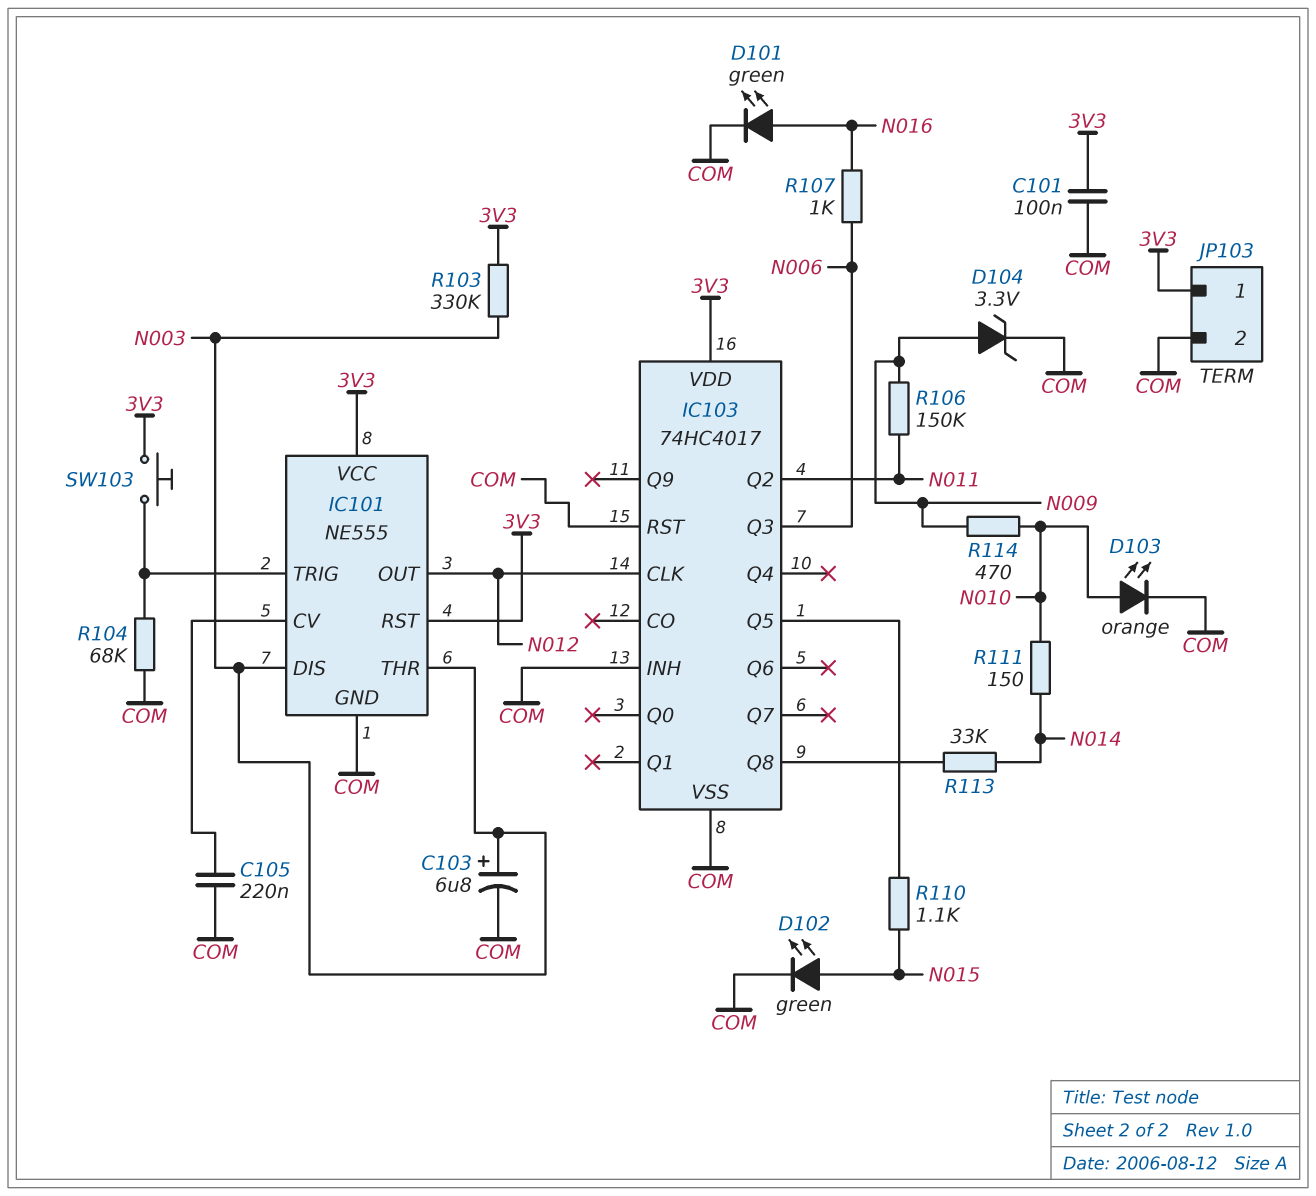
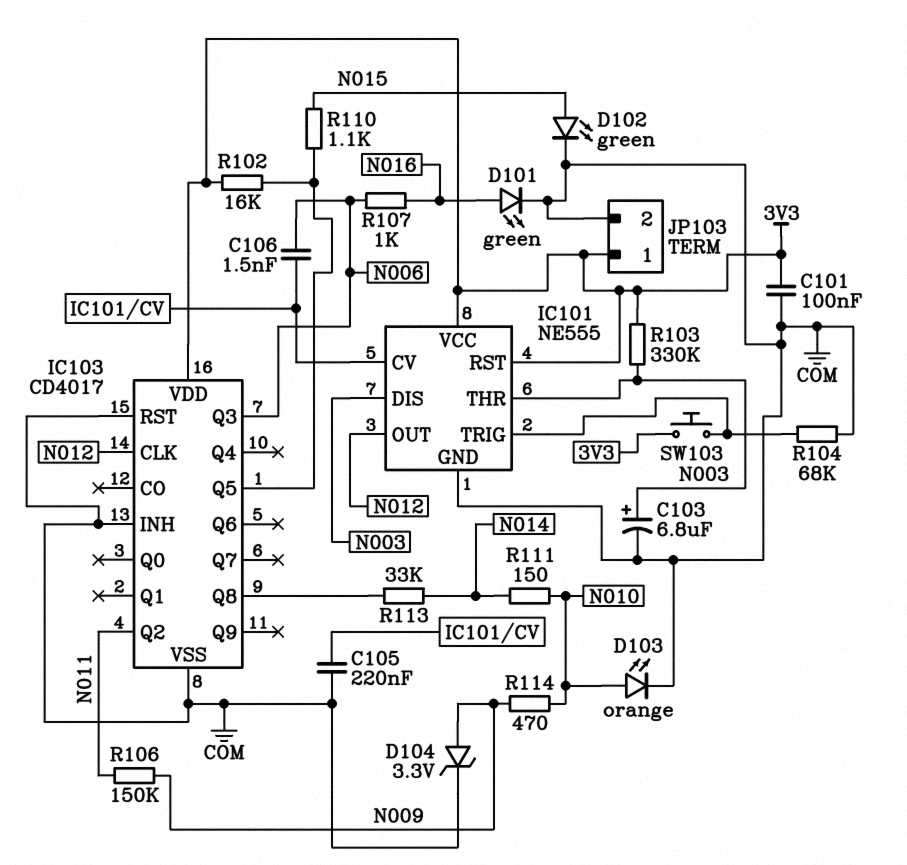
C106: none -> 1.5nF (IC101/CV, N006)
IC103: 74HC4017 -> CD4017
R102: none -> 16k (3V3, IC103/Q5)

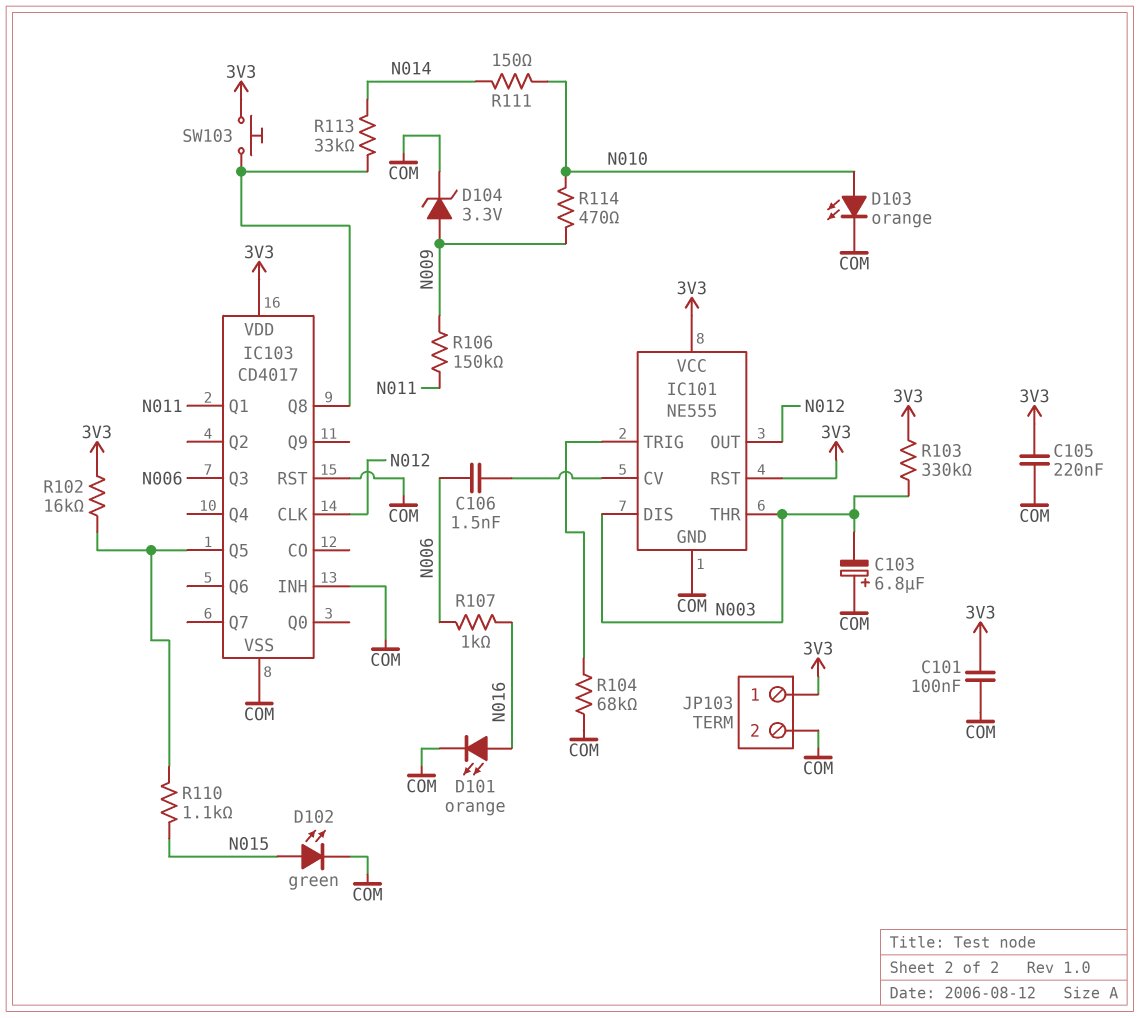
C103: 6.8uF (plus N003, minus COM) -> 6.8uF (plus COM, minus N003)
C105: 220nF (COM, IC101/CV) -> 220nF (3V3, COM)
D101: LED green (A N016, K COM) -> LED orange (A N016, K COM)
IC103 pin Q1: none -> N011
IC103 pin Q2: N011 -> none
SW103: button (3V3, IC101/TRIG) -> button (3V3, IC103/Q8)

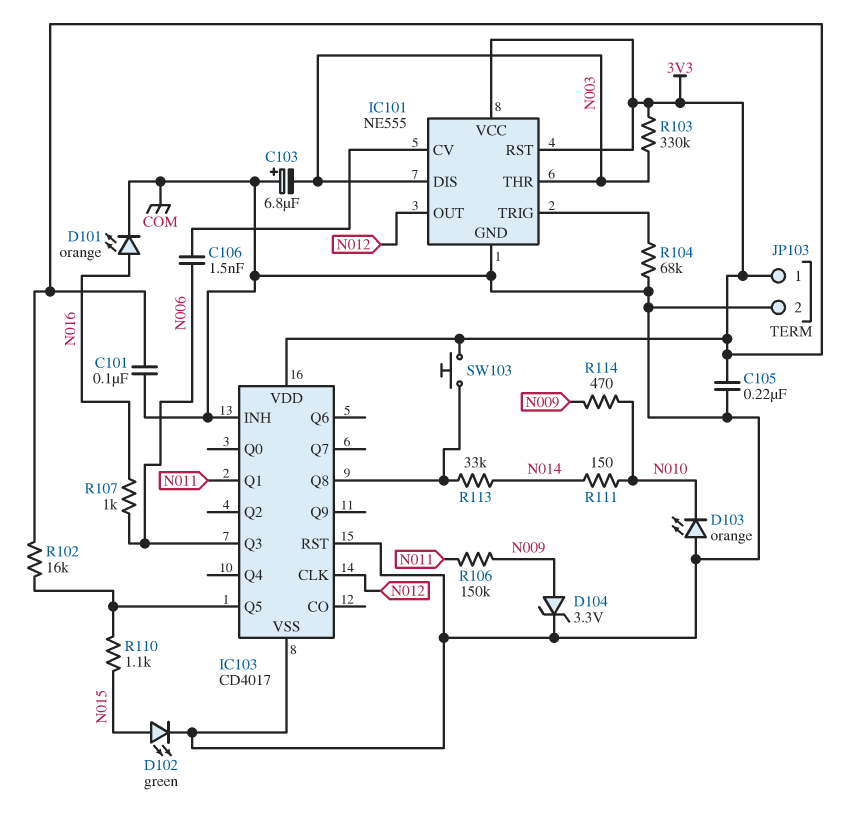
D103: LED orange (A N010, K COM) -> LED orange (A COM, K N010)

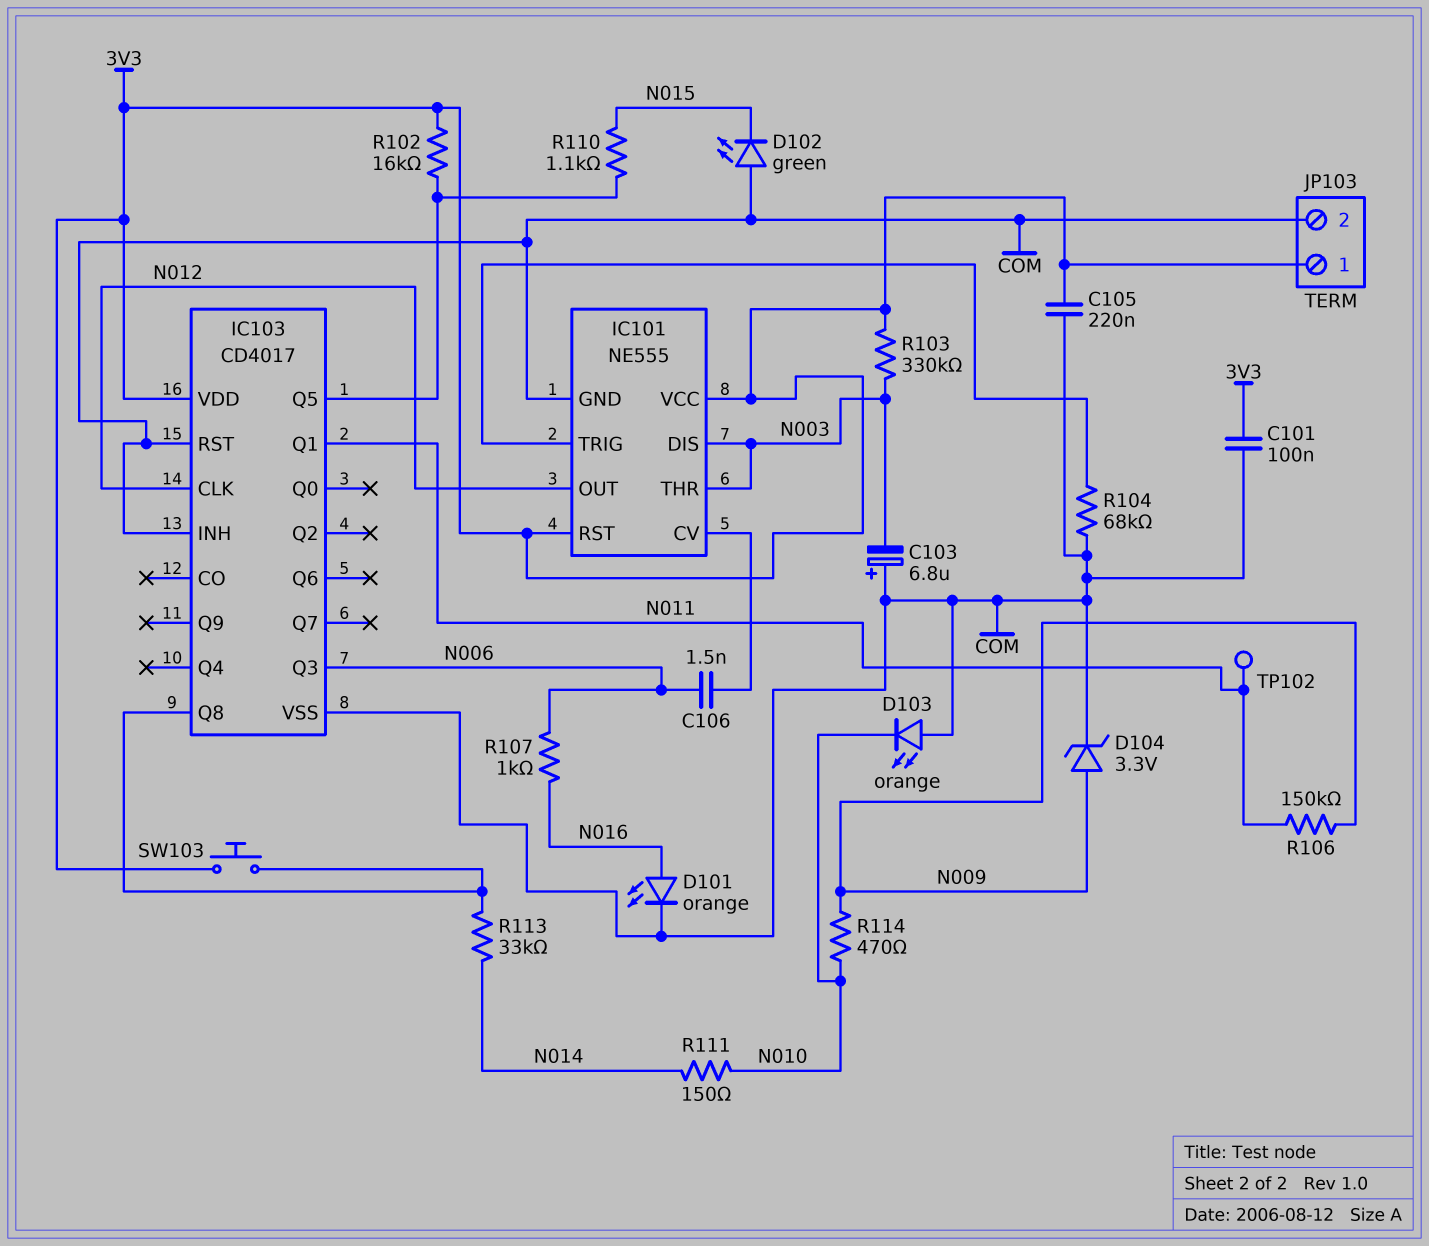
D102: LED green (A N015, K COM) -> LED green (A COM, K N015)
TP102: none -> test point (N011)

